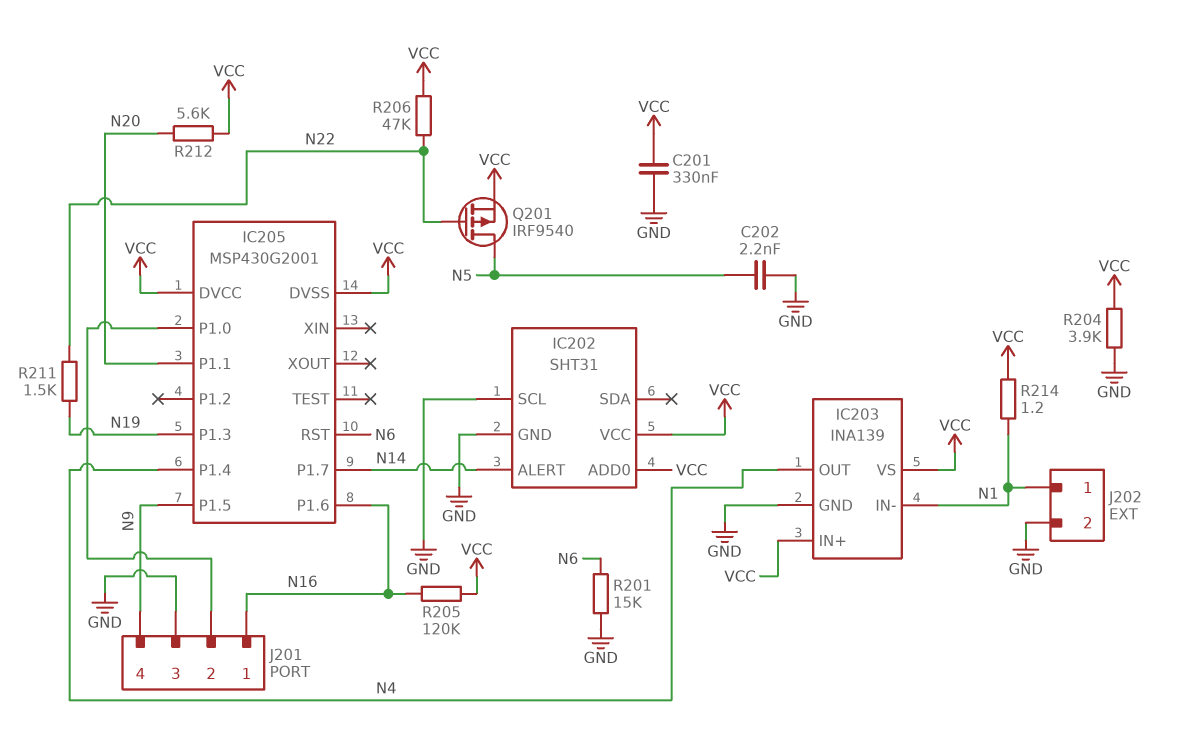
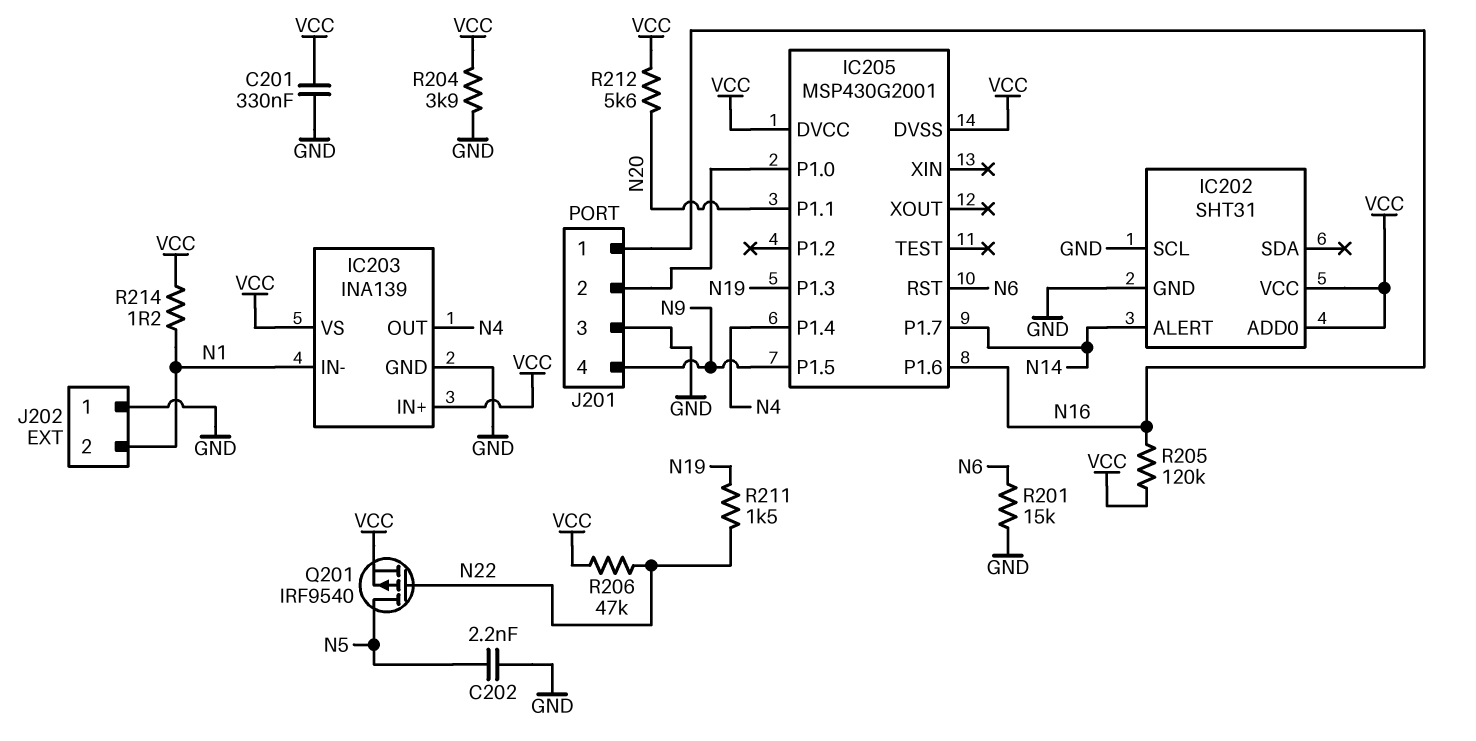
J202 pin 1: N1 -> GND
J202 pin 2: GND -> N1

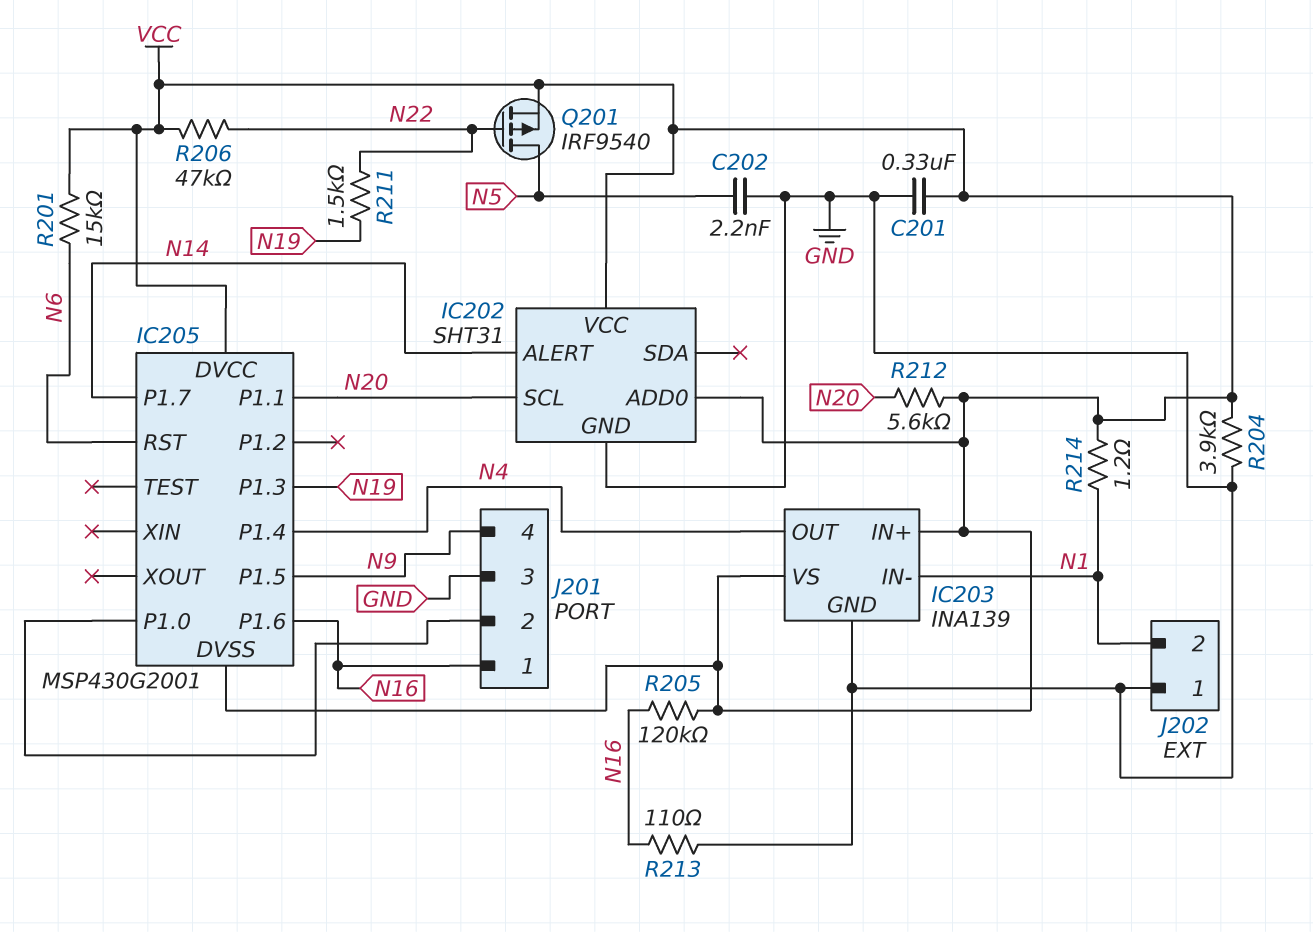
IC202 pin SCL: GND -> N20
R201: 15k (GND, N6) -> 15k (N6, VCC)
R213: none -> 110 (GND, N16)

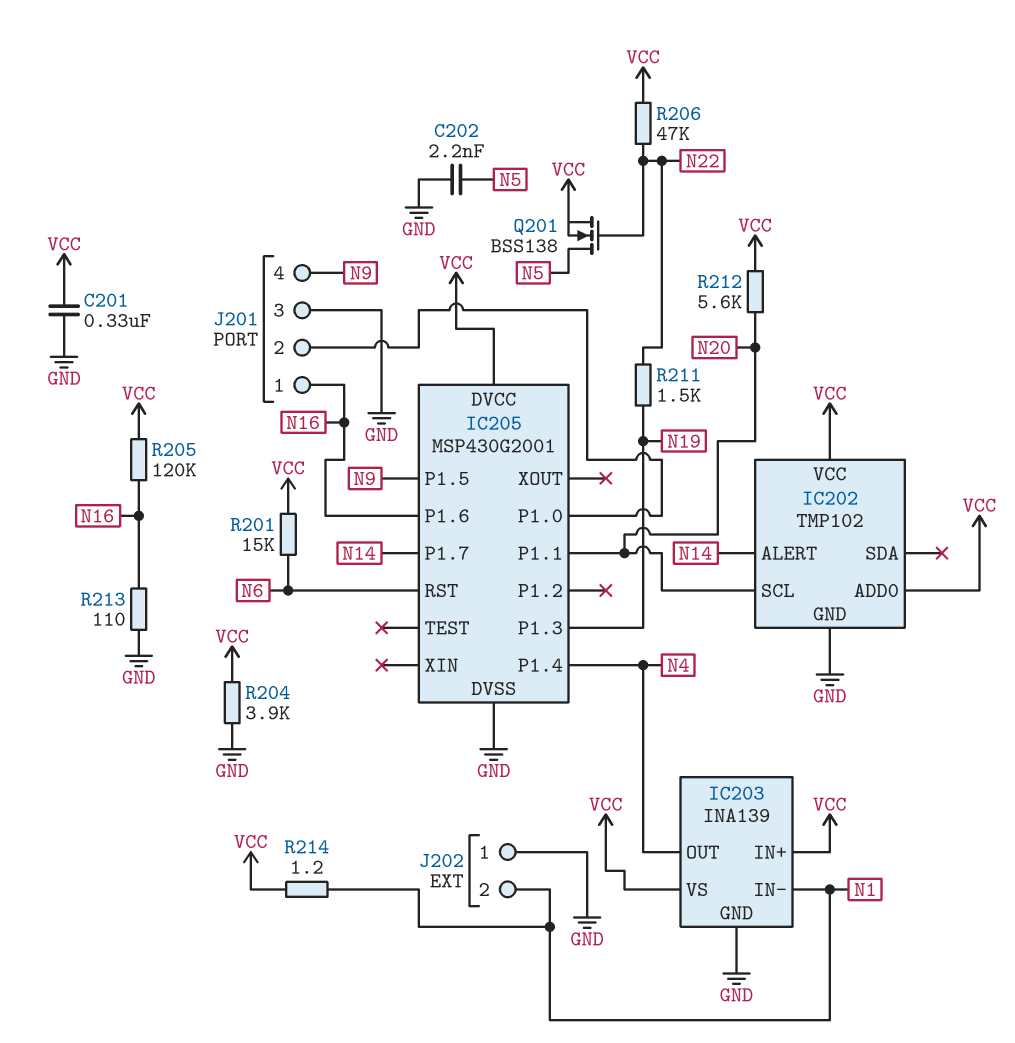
IC202: SHT31 -> TMP102
IC205 pin DVSS: VCC -> GND
Q201: PMOS IRF9540 (G N22, D N5, S VCC) -> NMOS BSS138 (G N22, D N5, S VCC)

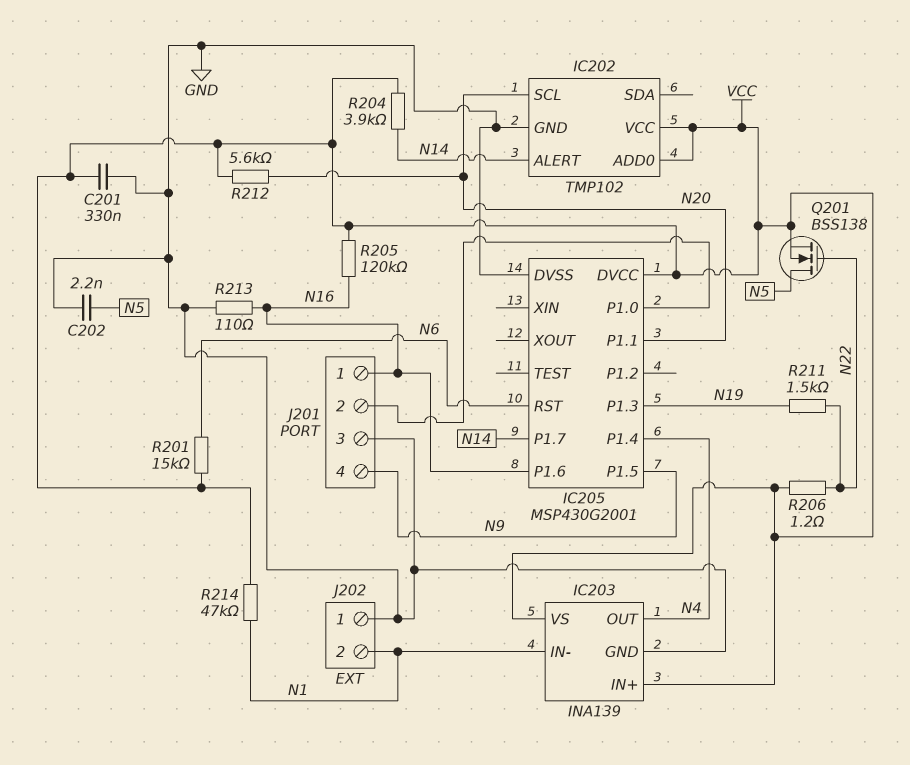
R204: 3.9k (GND, VCC) -> 3.9k (N14, VCC)
R206: 47k (N22, VCC) -> 1.2 (N22, VCC)
R214: 1.2 (N1, VCC) -> 47k (N1, VCC)

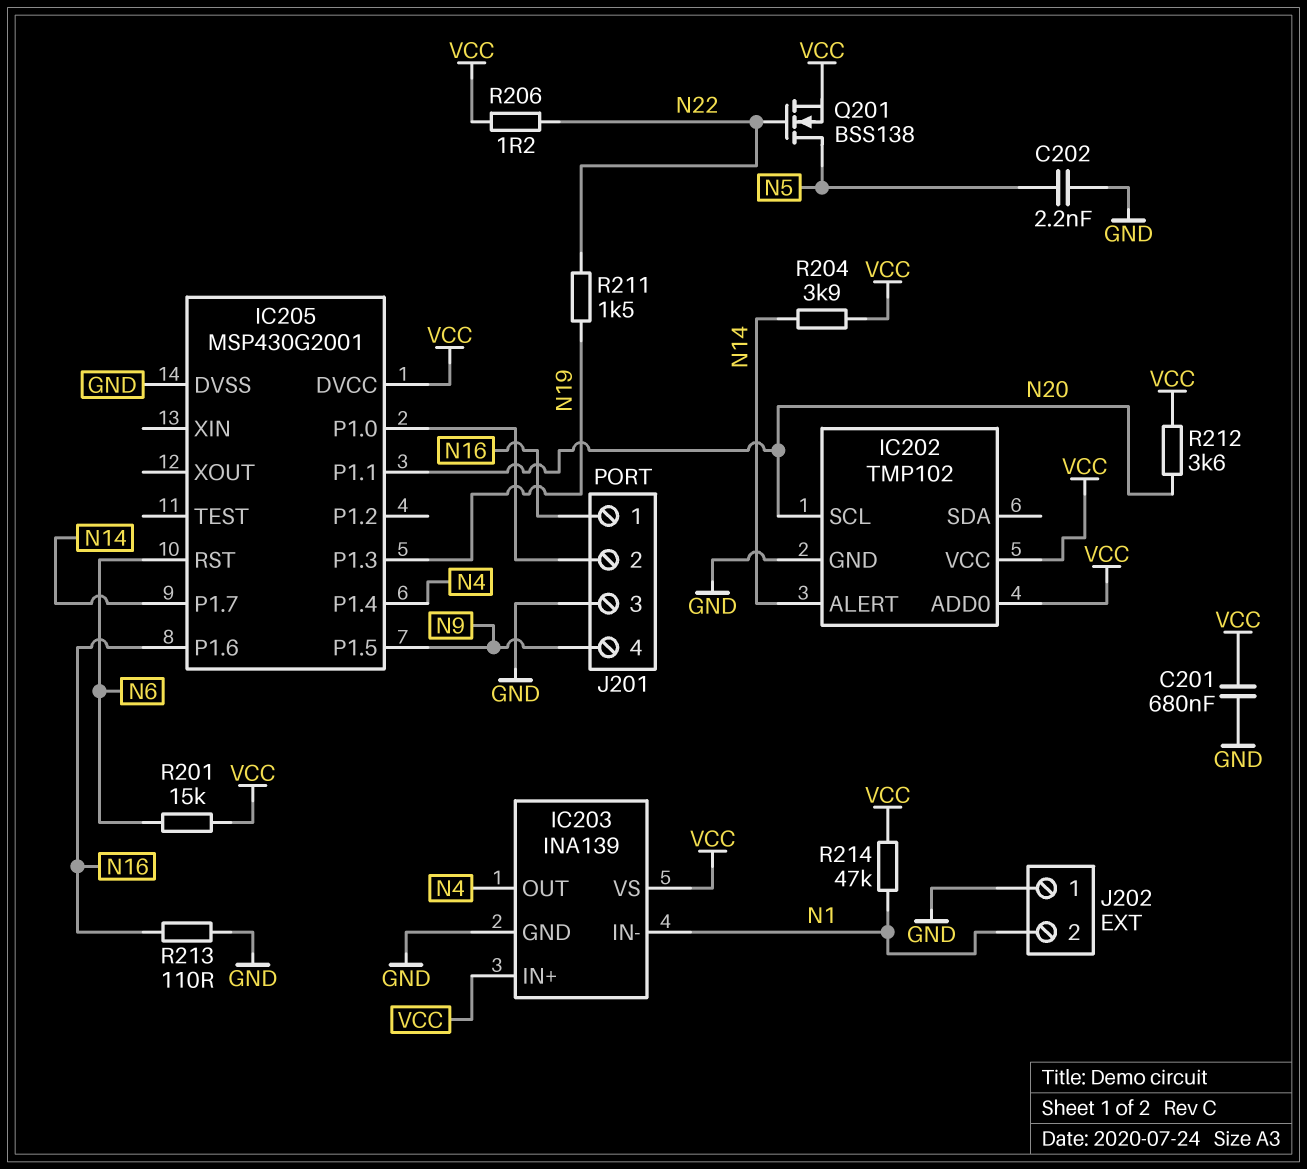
C201: 330nF (GND, VCC) -> 680nF (GND, VCC)
R205: 120k (N16, VCC) -> none
R212: 5.6k (N20, VCC) -> 3.6k (N20, VCC)

